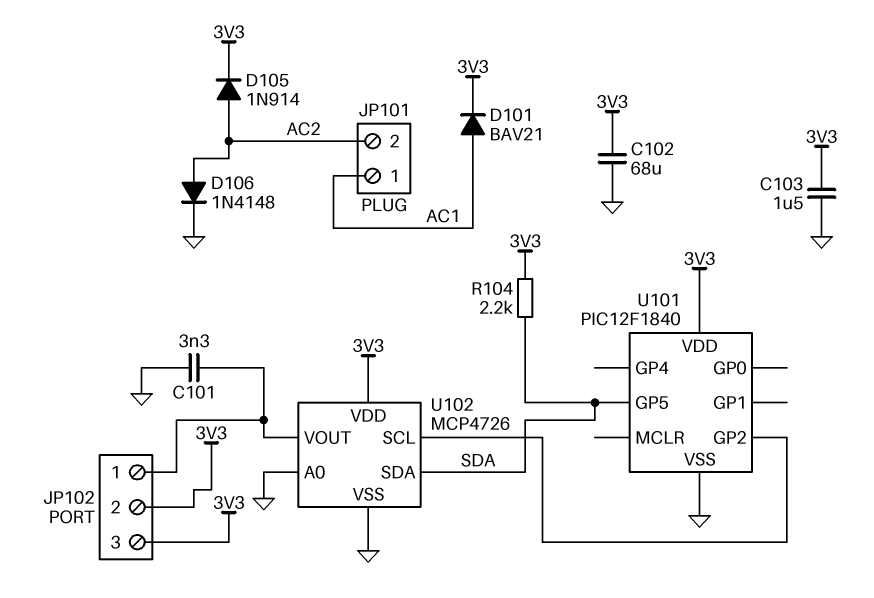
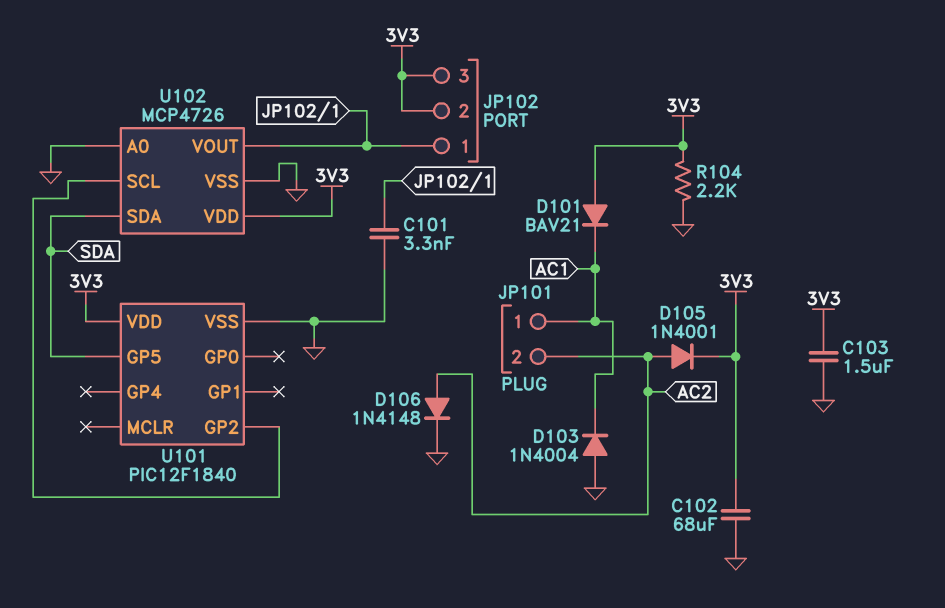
D101: diode BAV21 (A AC1, K 3V3) -> diode BAV21 (A 3V3, K AC1)
D103: none -> diode 1N4004 (A GND, K AC1)
D105: diode 1N914 (A AC2, K 3V3) -> diode 1N4001 (A AC2, K 3V3)
R104: 2.2k (3V3, SDA) -> 2.2k (3V3, GND)

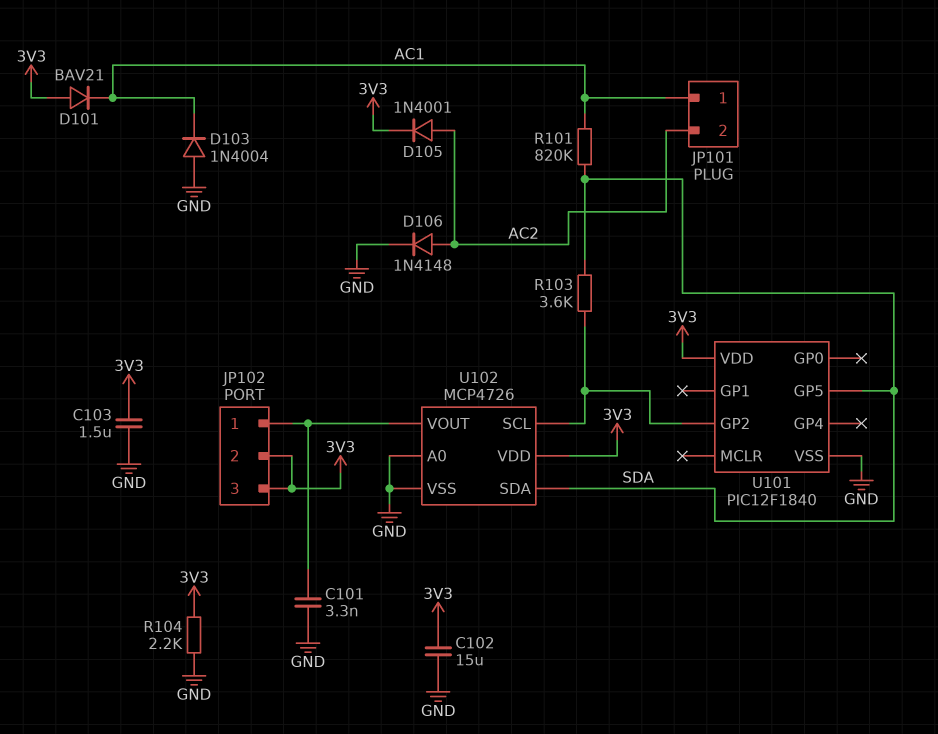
C102: 68uF (3V3, GND) -> 15uF (3V3, GND)
R101: none -> 820k (AC1, SDA)
R103: none -> 3.6k (SDA, U101/GP2)

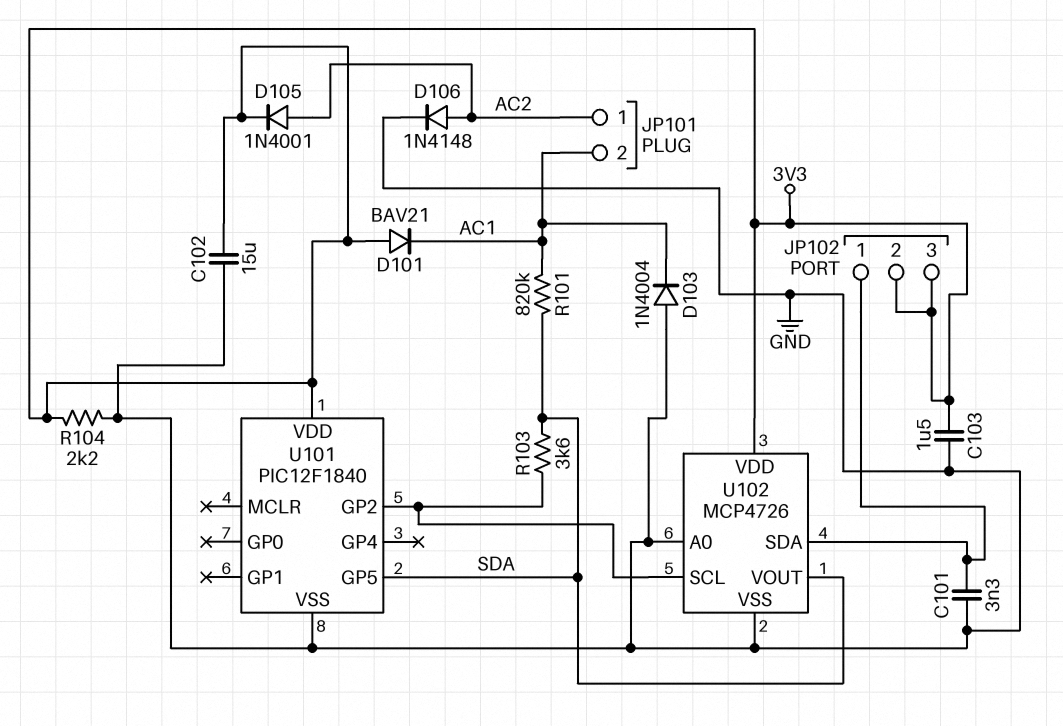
JP101 pin 1: AC1 -> AC2
JP101 pin 2: AC2 -> AC1
U102 pin SDA: SDA -> JP102/1
U102 pin VOUT: JP102/1 -> SDA

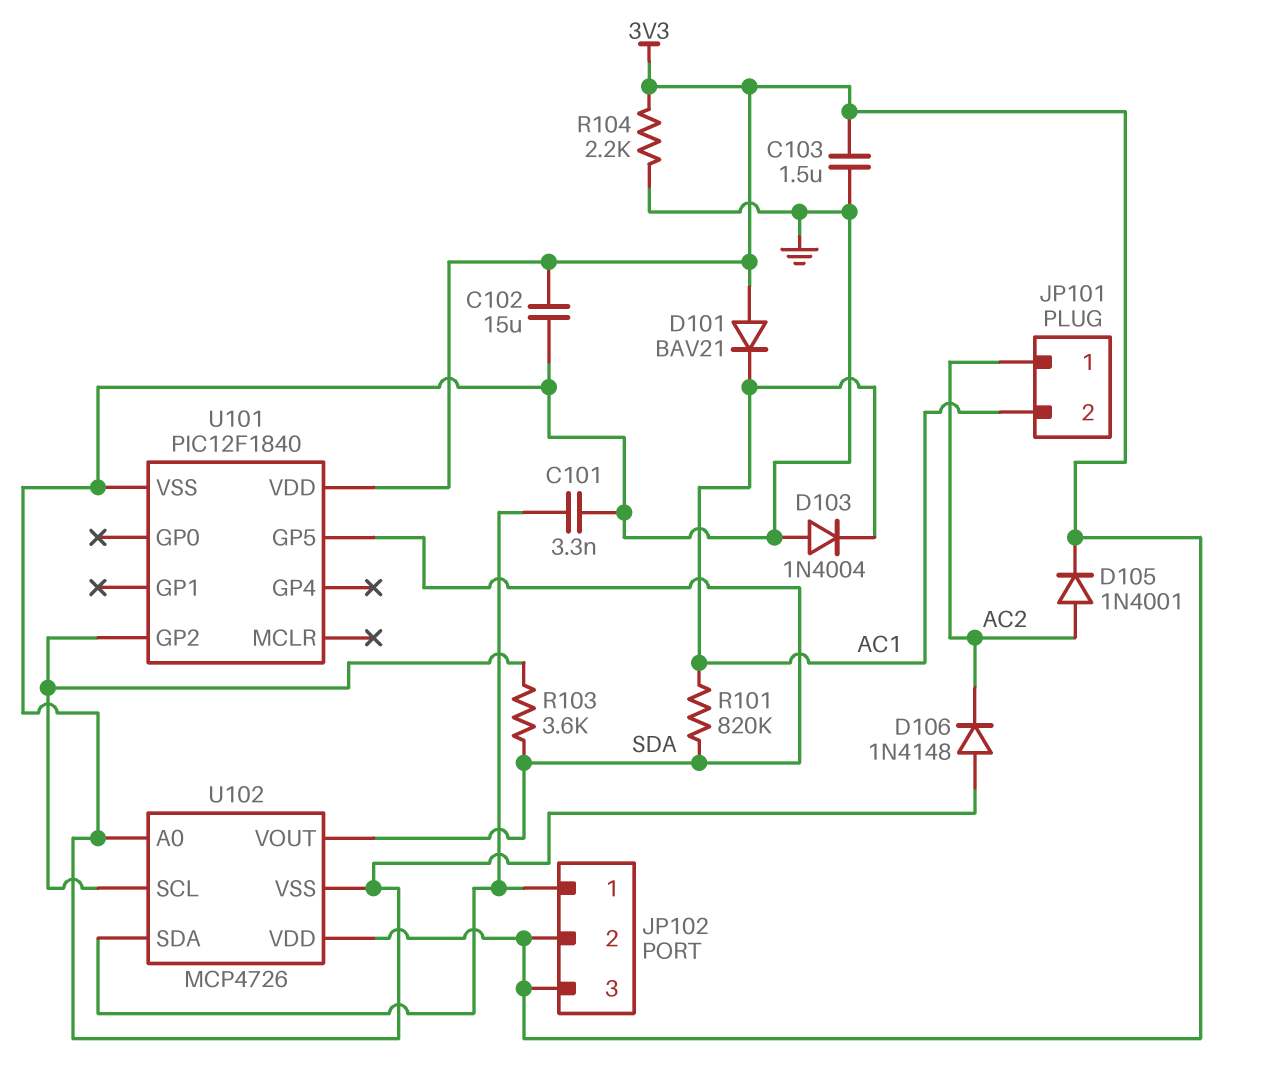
D106: diode 1N4148 (A AC2, K GND) -> diode 1N4148 (A GND, K AC2)

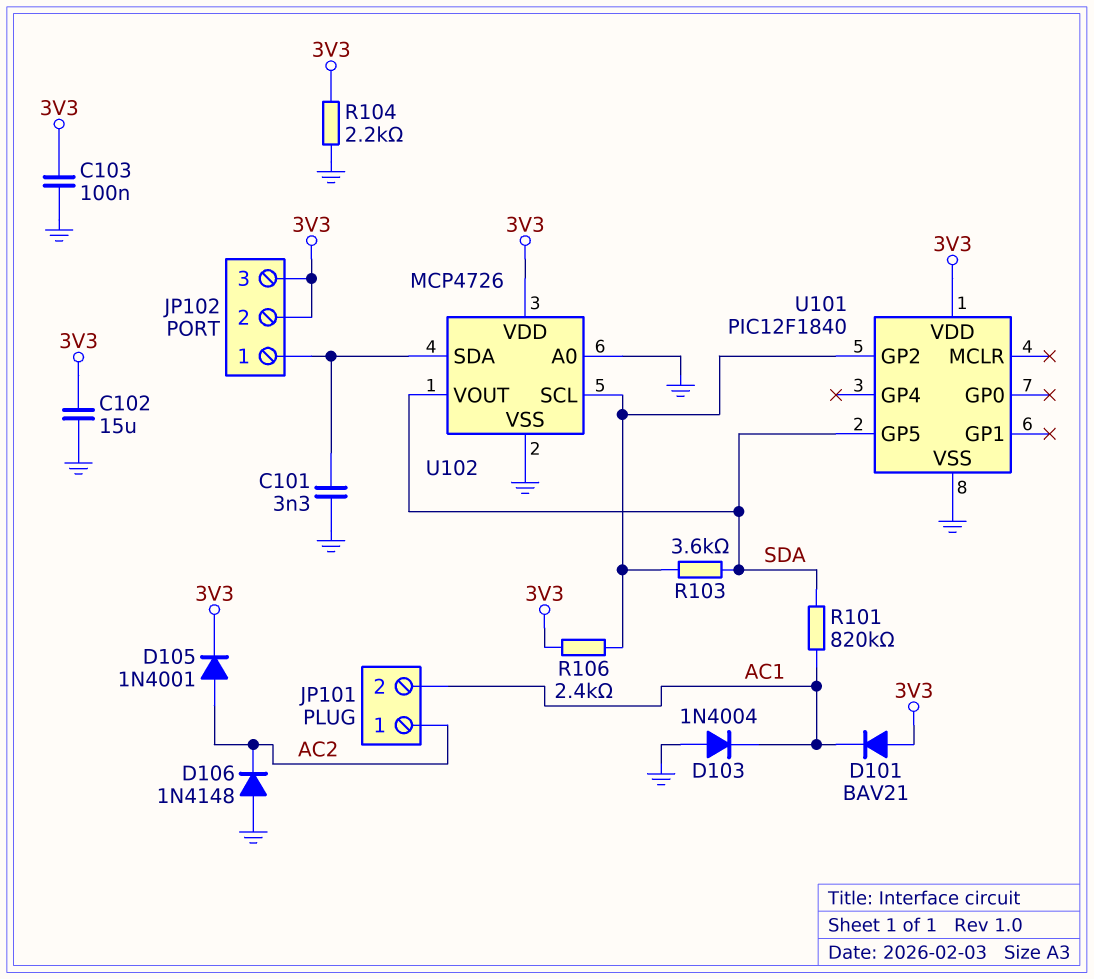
C103: 1.5uF (3V3, GND) -> 100nF (3V3, GND)
R106: none -> 2.4k (3V3, U101/GP2)

